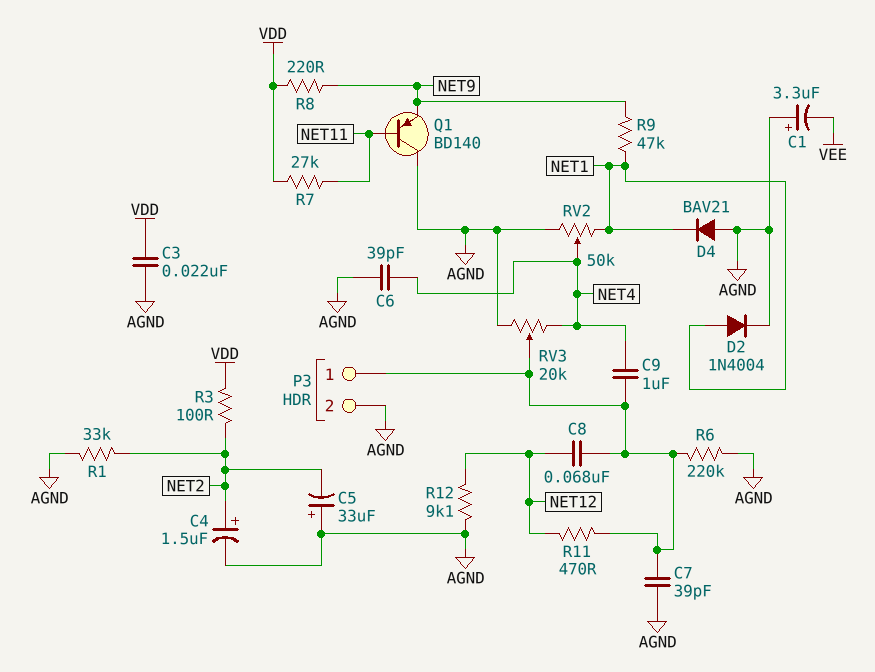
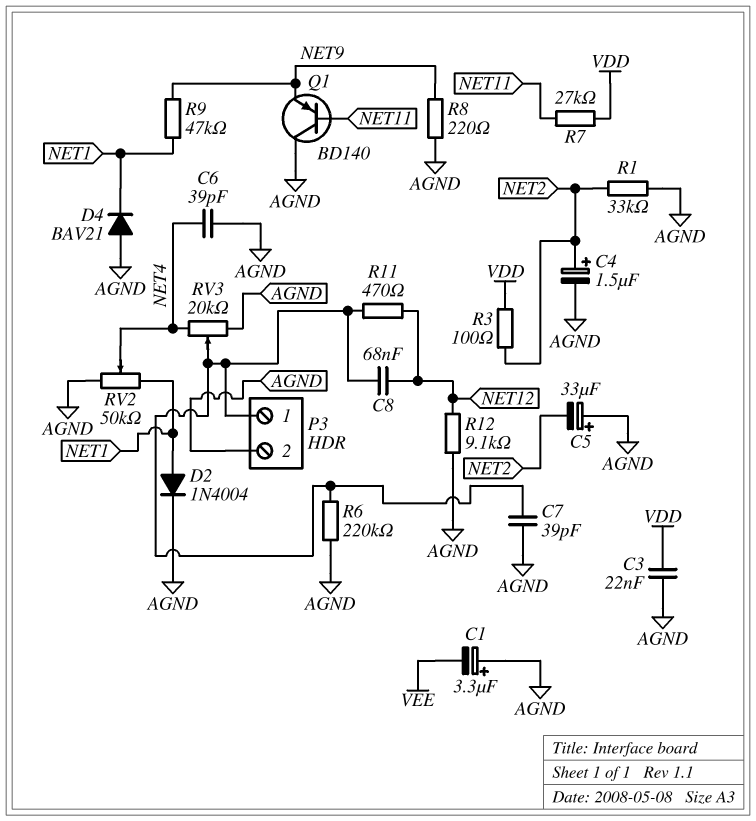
C9: 1uF (NET4, P3/1) -> none
R8: 220 (NET9, VDD) -> 220 (AGND, NET9)

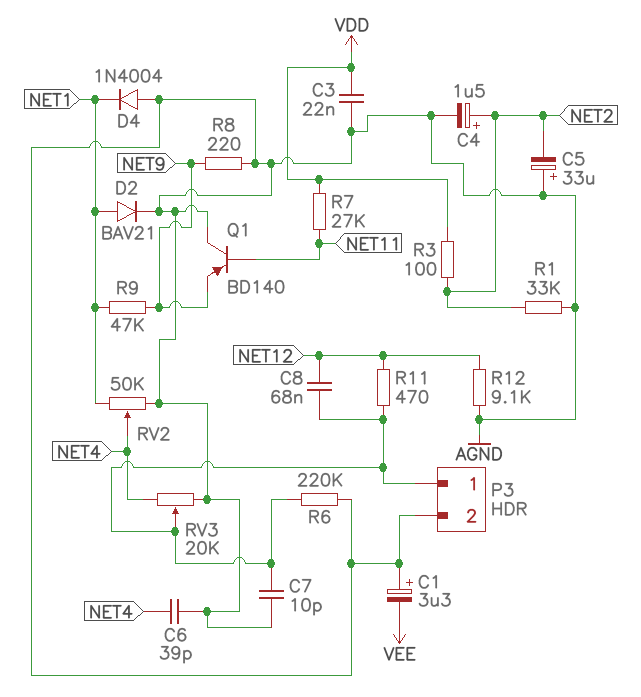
C7: 39pF (AGND, P3/1) -> 10pF (AGND, P3/1)
D2: diode 1N4004 (A NET1, K AGND) -> diode BAV21 (A NET1, K AGND)
D4: diode BAV21 (A AGND, K NET1) -> diode 1N4004 (A AGND, K NET1)

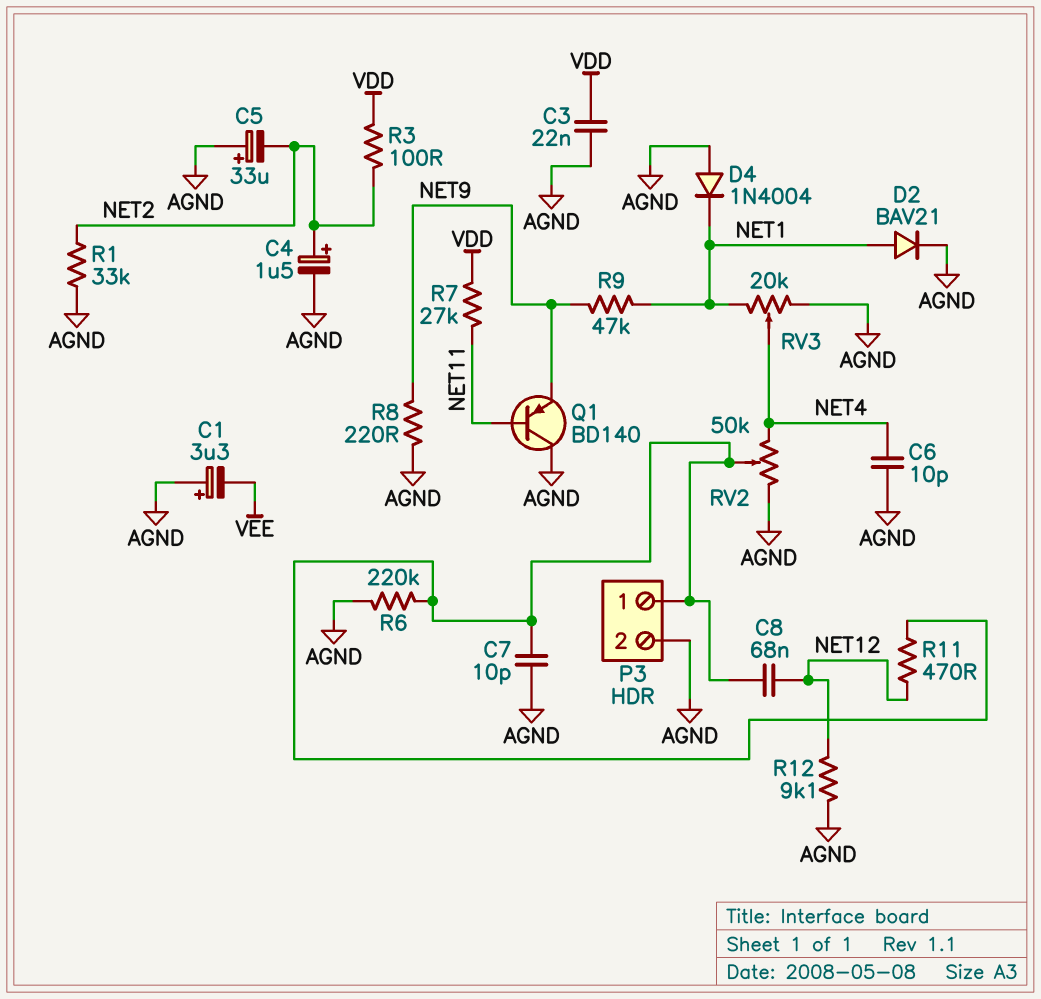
C6: 39pF (AGND, NET4) -> 10pF (AGND, NET4)
RV2: 50k (AGND, NET1, wiper NET4) -> 50k (AGND, NET4, wiper P3/1)
RV3: 20k (AGND, NET4, wiper P3/1) -> 20k (AGND, NET1, wiper NET4)

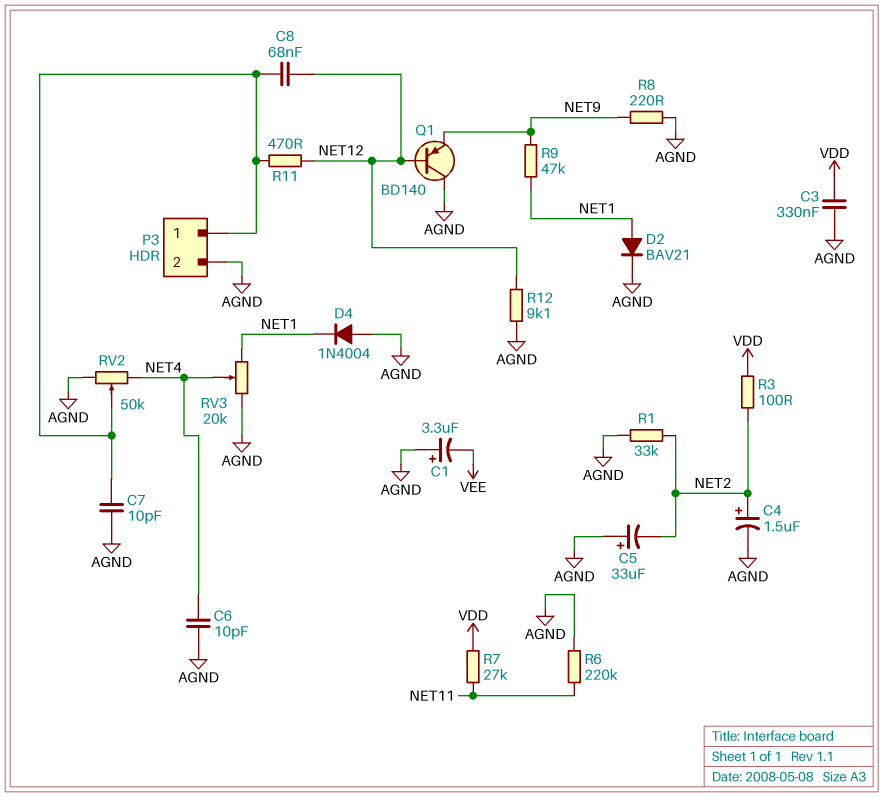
C3: 22nF (AGND, VDD) -> 330nF (AGND, VDD)
Q1: PNP BD140 (B NET11, C AGND, E NET9) -> PNP BD140 (B NET12, C AGND, E NET9)
R6: 220k (AGND, P3/1) -> 220k (AGND, NET11)

